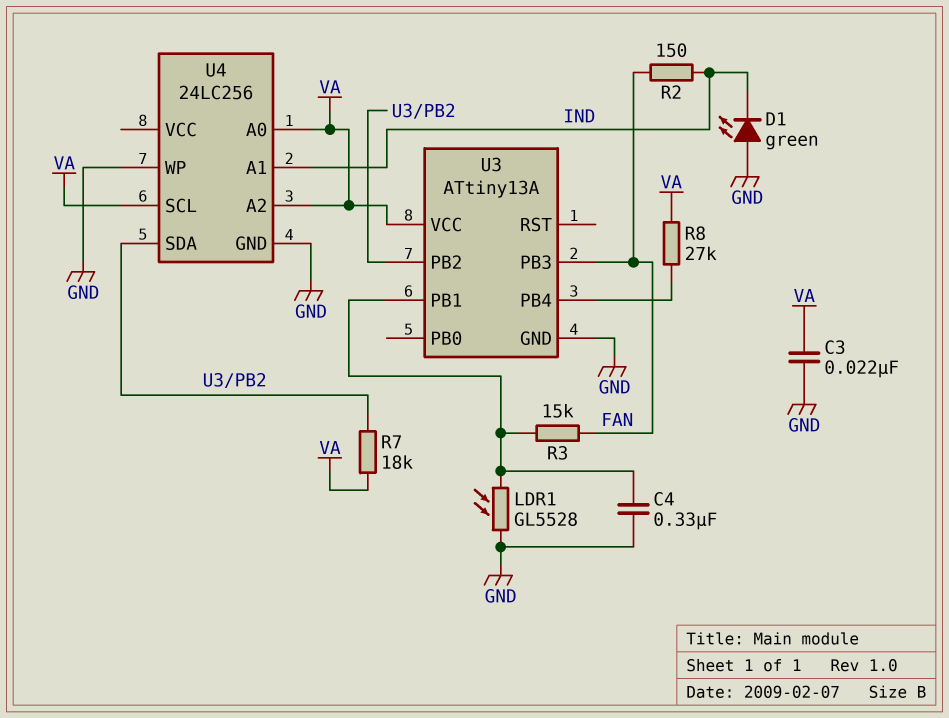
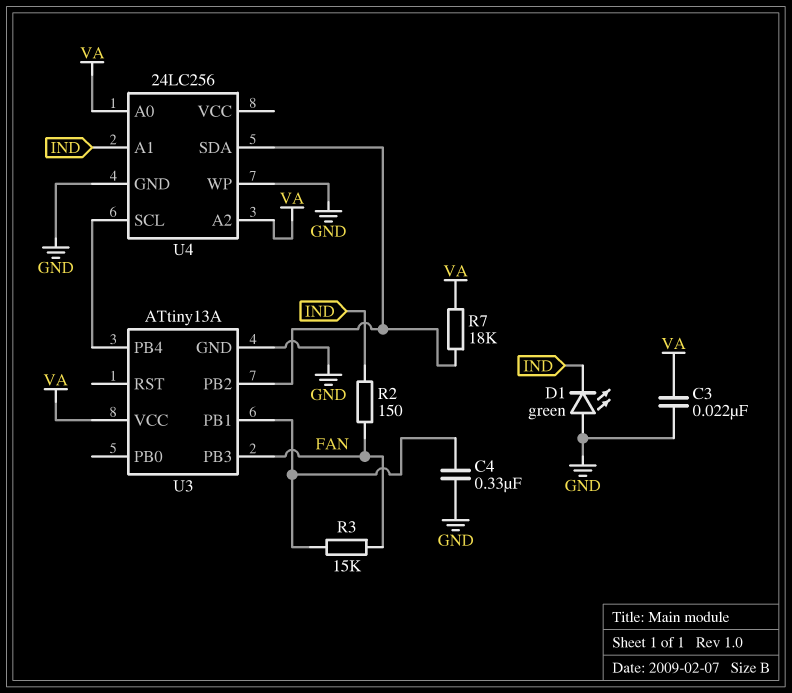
LDR1: GL5528 (GND, U3/PB1) -> none
R8: 27k (U3/PB4, VA) -> none
U4 pin SCL: VA -> U3/PB4

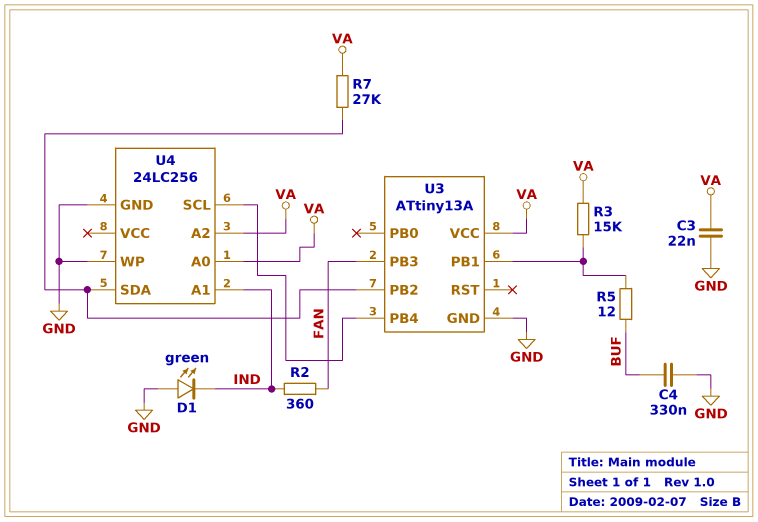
C4: 330nF (GND, U3/PB1) -> 330nF (BUF, GND)
R2: 150 (FAN, IND) -> 360 (FAN, IND)
R3: 15k (FAN, U3/PB1) -> 15k (U3/PB1, VA)
R5: none -> 12 (BUF, U3/PB1)
R7: 18k (U3/PB2, VA) -> 27k (U3/PB2, VA)

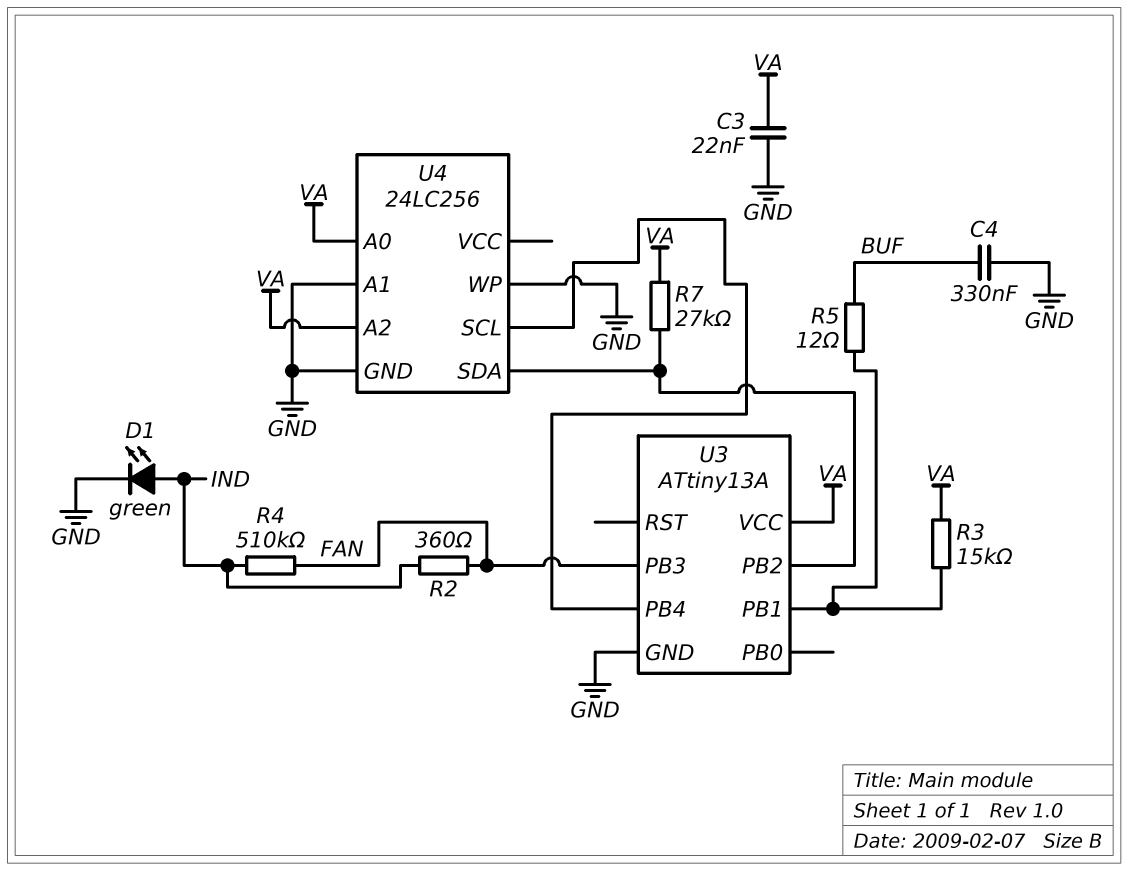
D1: LED green (A GND, K IND) -> LED green (A IND, K GND)
R4: none -> 510k (FAN, IND)
U4 pin A1: IND -> GND

